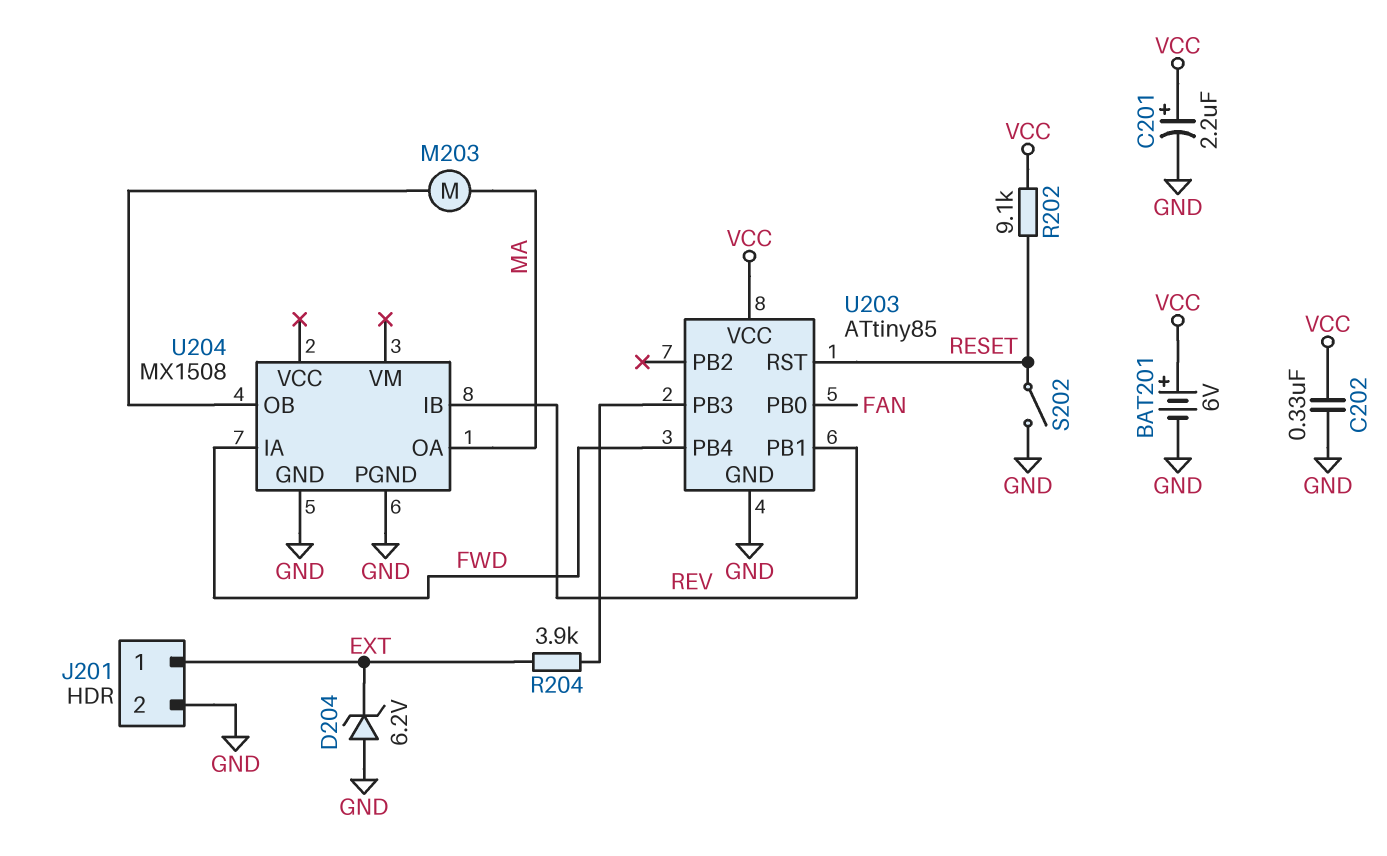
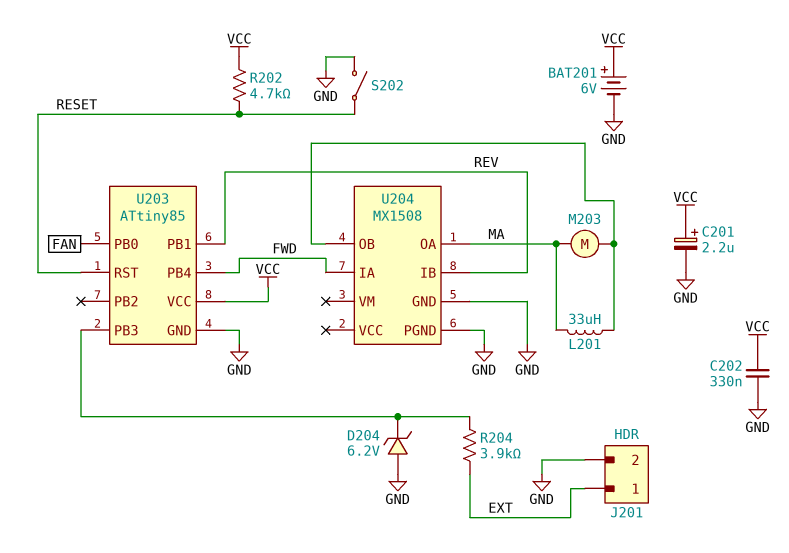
D204: zener 6.2V (A GND, K EXT) -> zener 6.2V (A GND, K U203/PB3)
L201: none -> 33uH (MA, U204/OB)
R202: 9.1k (RESET, VCC) -> 4.7k (RESET, VCC)

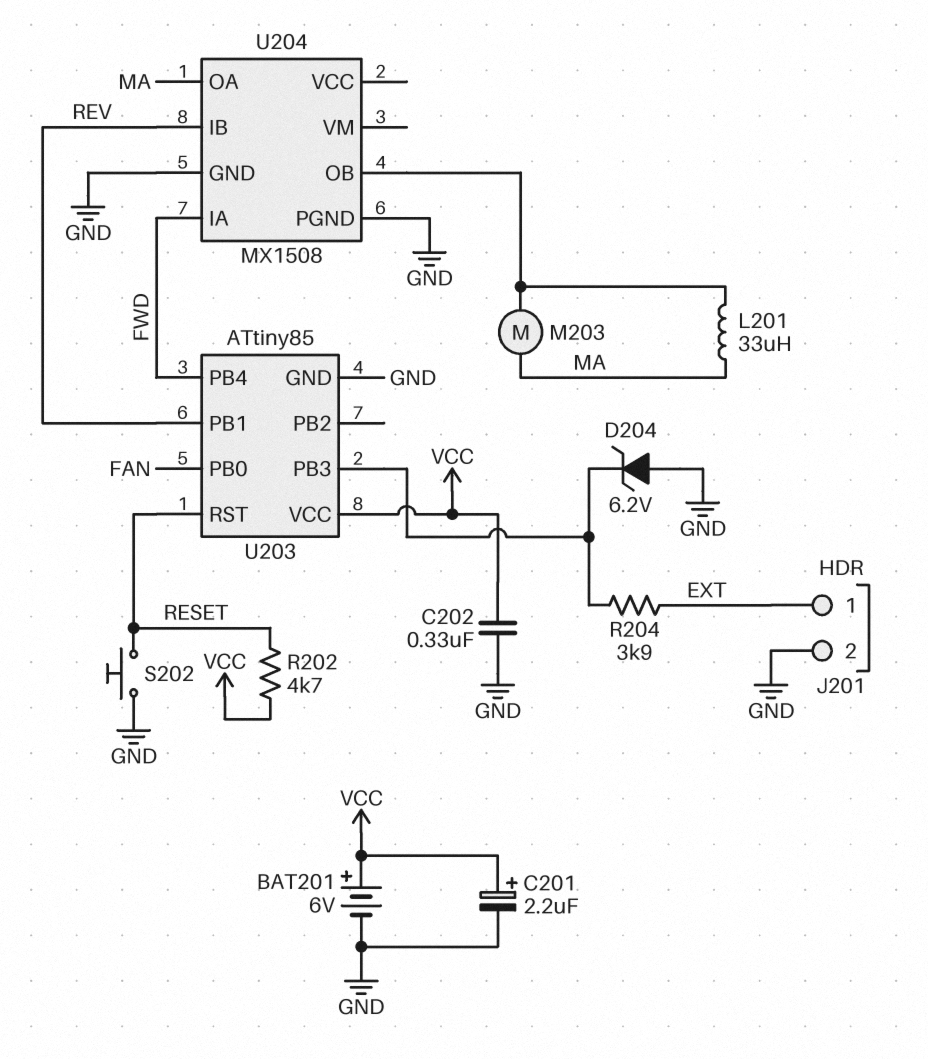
S202: switch (GND, RESET) -> button (GND, RESET)

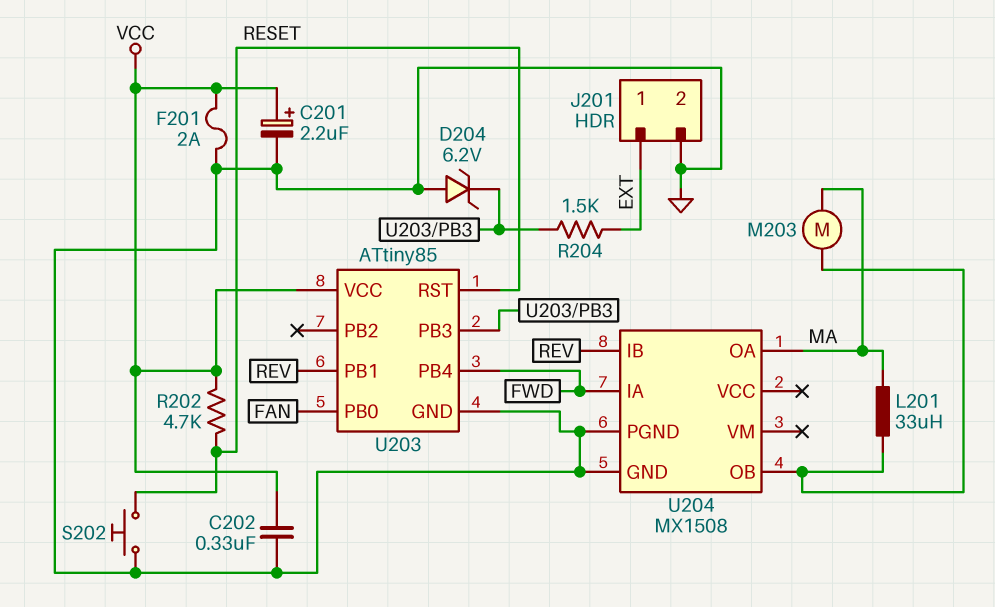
BAT201: 6V (plus VCC, minus GND) -> none
F201: none -> 2A (GND, VCC)
R204: 3.9k (EXT, U203/PB3) -> 1.5k (EXT, U203/PB3)

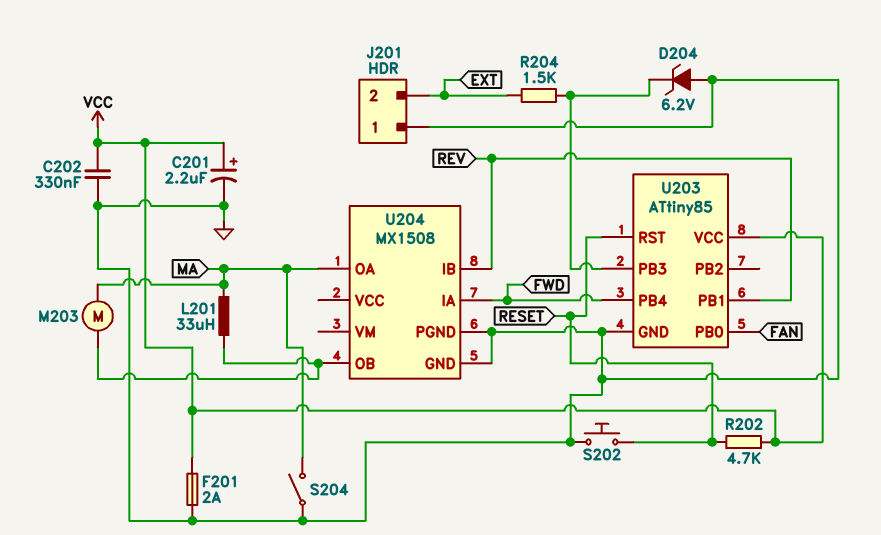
J201 pin 1: EXT -> GND
J201 pin 2: GND -> EXT
S204: none -> switch (GND, MA)

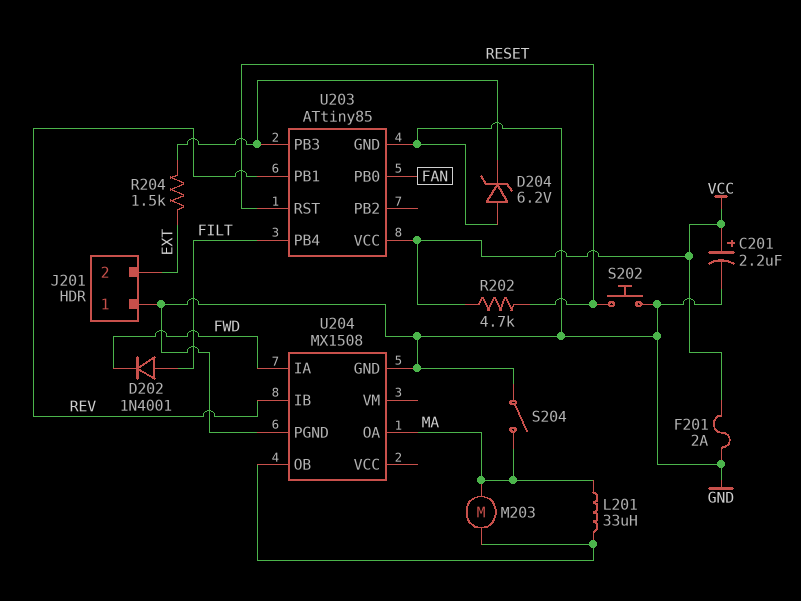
C202: 330nF (GND, VCC) -> none
D202: none -> diode 1N4001 (A FILT, K FWD)
U203 pin PB4: FWD -> FILT

